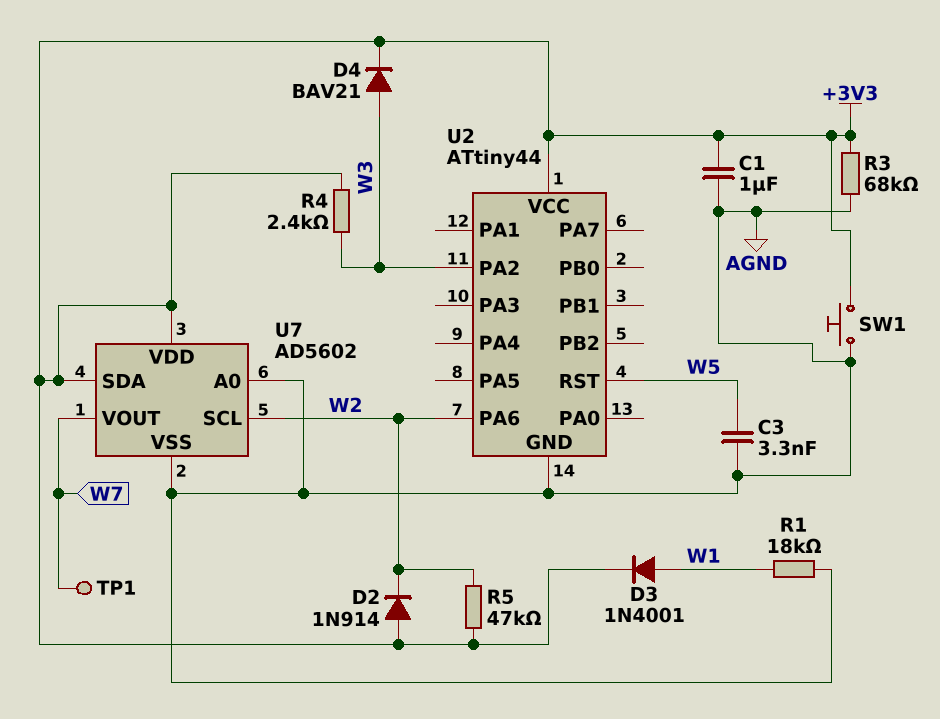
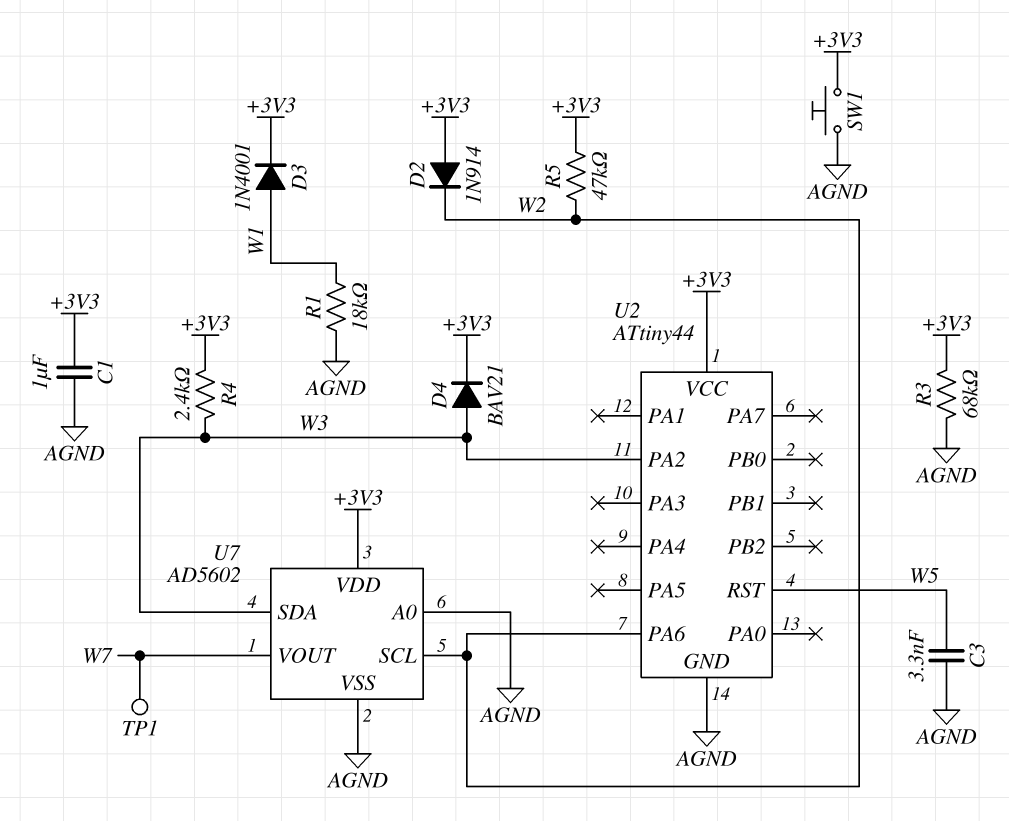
U7 pin SDA: +3V3 -> W3

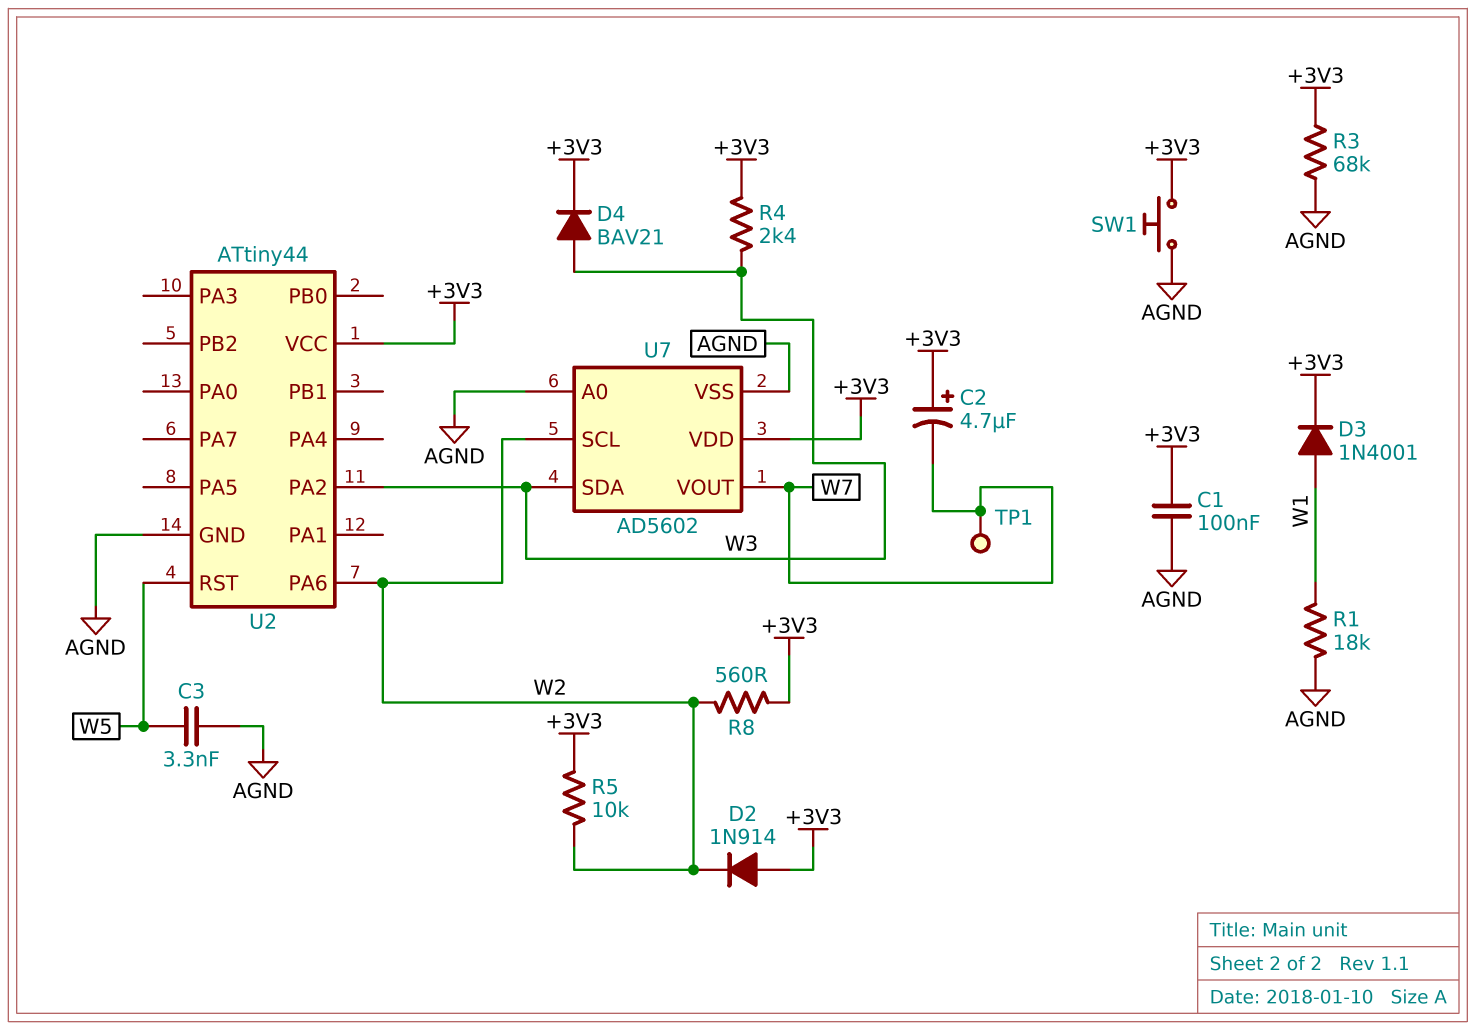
C1: 1uF (+3V3, AGND) -> 100nF (+3V3, AGND)
C2: none -> 4.7uF (plus +3V3, minus W7)
R5: 47k (+3V3, W2) -> 10k (+3V3, W2)
R8: none -> 560 (+3V3, W2)

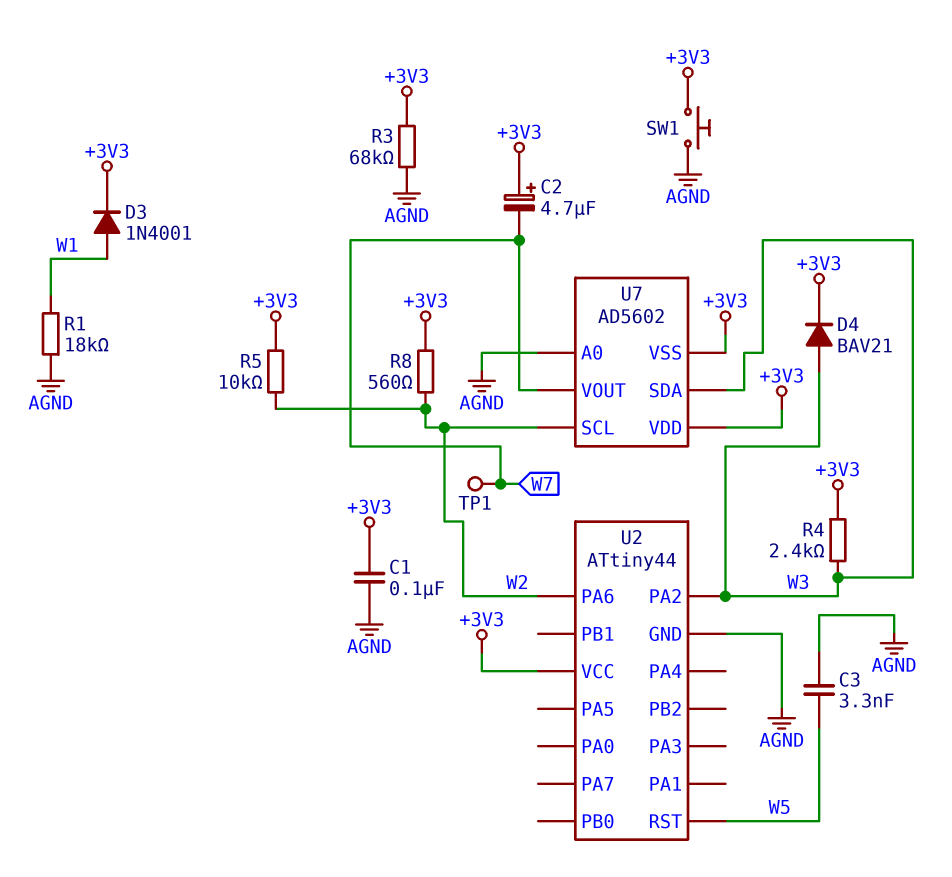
D2: diode 1N914 (A +3V3, K W2) -> none
U7 pin VSS: AGND -> +3V3

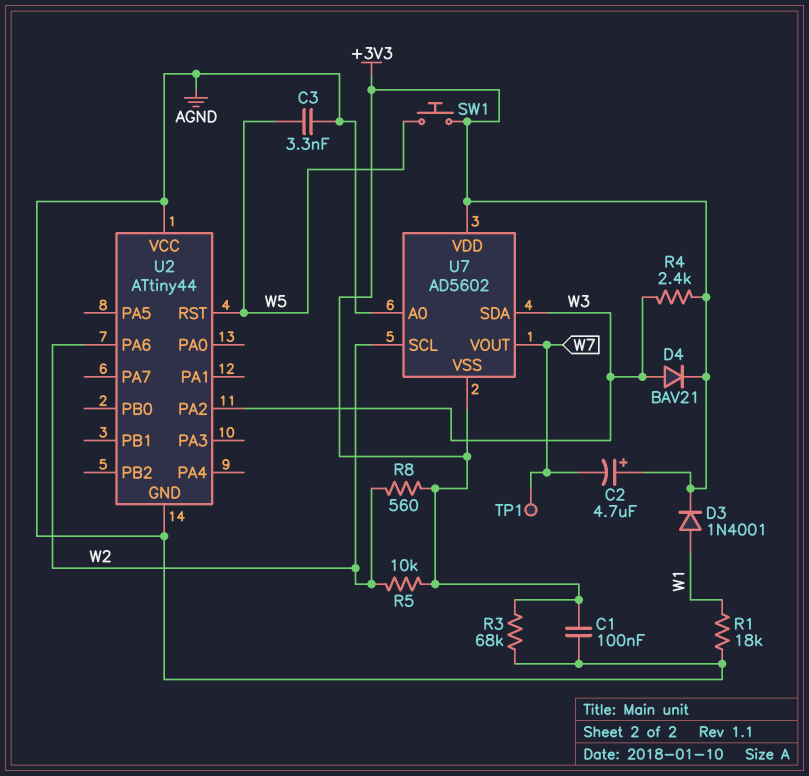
SW1: button (+3V3, AGND) -> button (+3V3, W5)
U2 pin VCC: +3V3 -> AGND

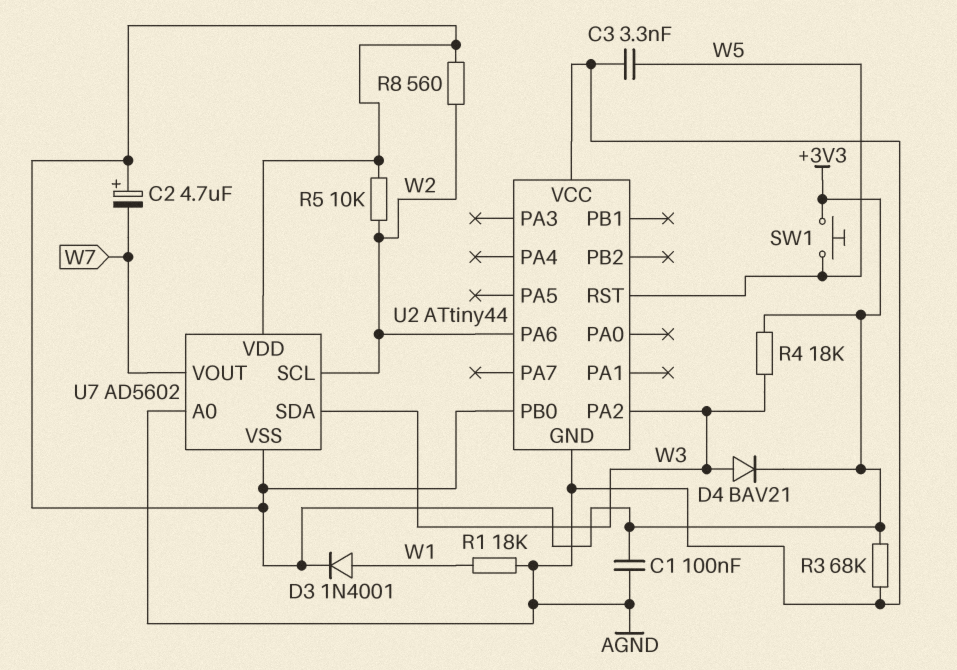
R4: 2.4k (+3V3, W3) -> 18k (+3V3, W3)
TP1: test point (W7) -> none
U2 pin PB0: none -> +3V3

